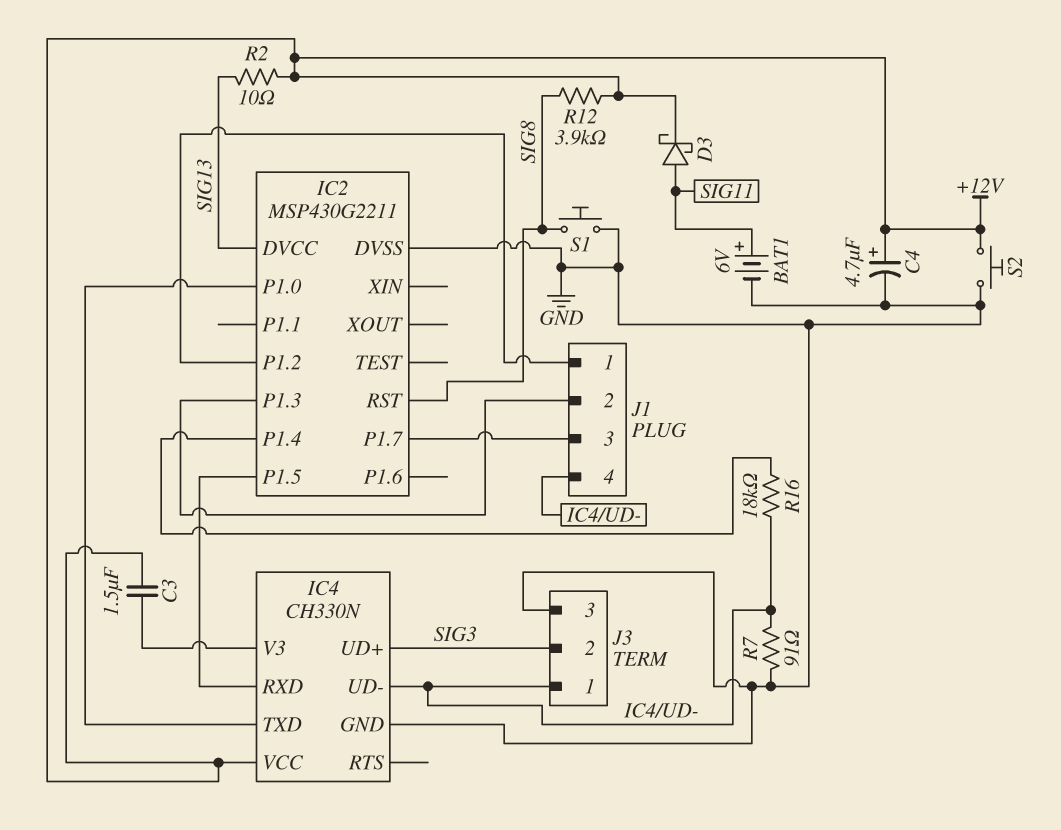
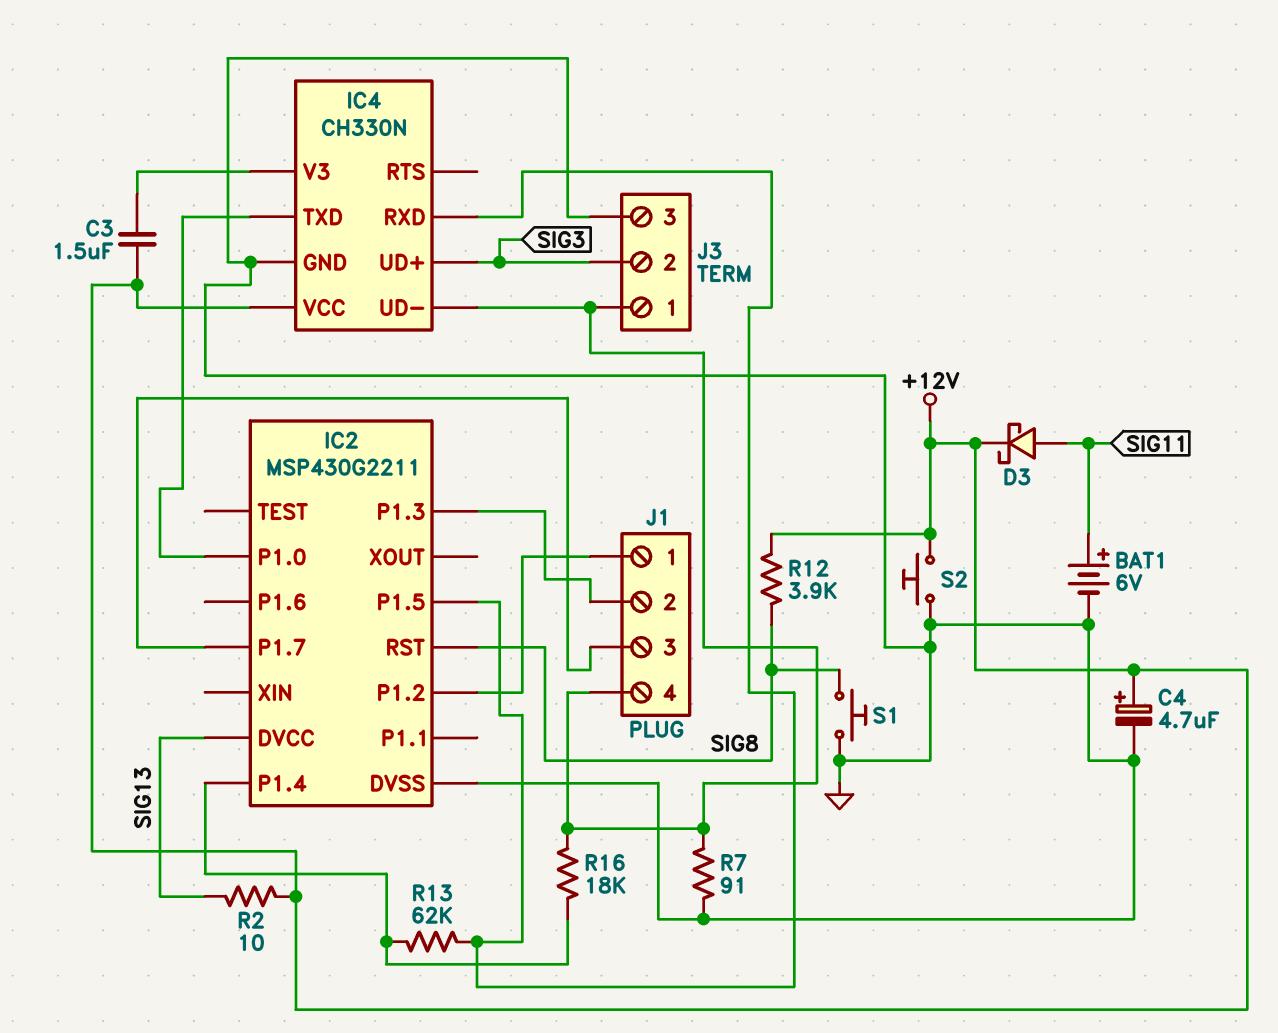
R13: none -> 62k (IC2/P1.4, IC2/P1.5)

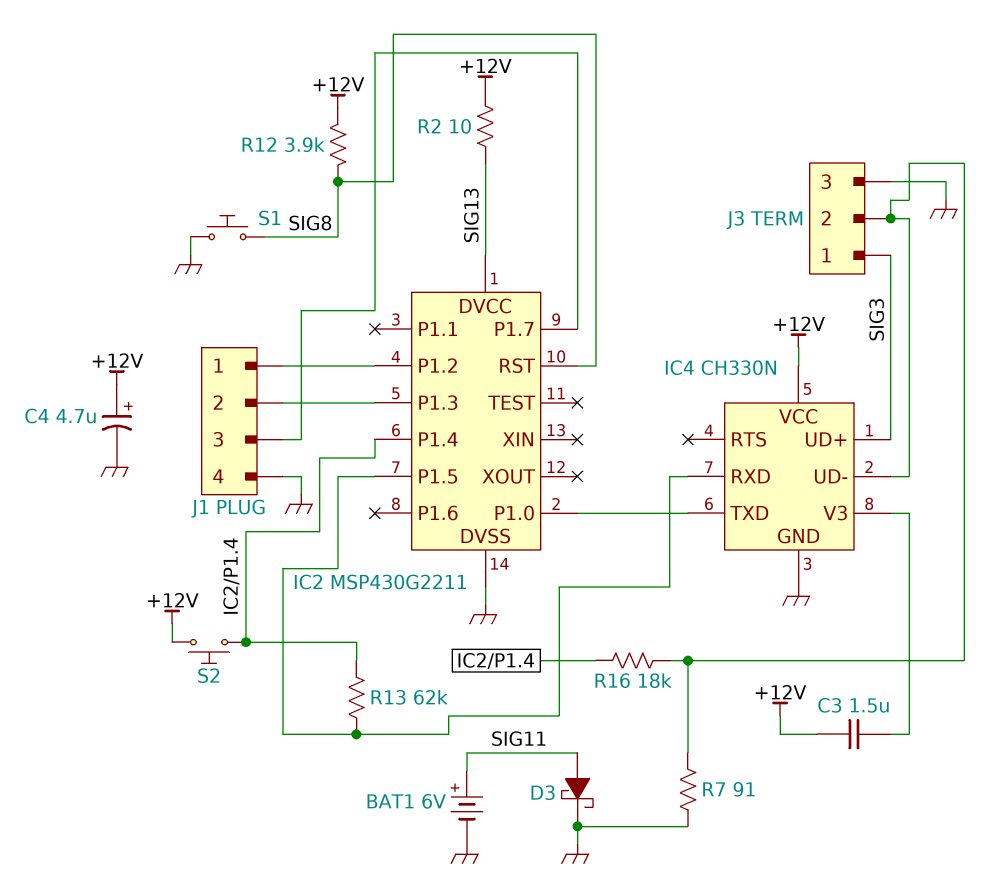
D3: schottky (A SIG11, K +12V) -> schottky (A SIG11, K GND)
J1 pin 4: IC4/UD- -> GND
J3 pin 1: IC4/UD- -> SIG3
J3 pin 2: SIG3 -> IC4/UD-
S2: button (+12V, GND) -> button (+12V, IC2/P1.4)

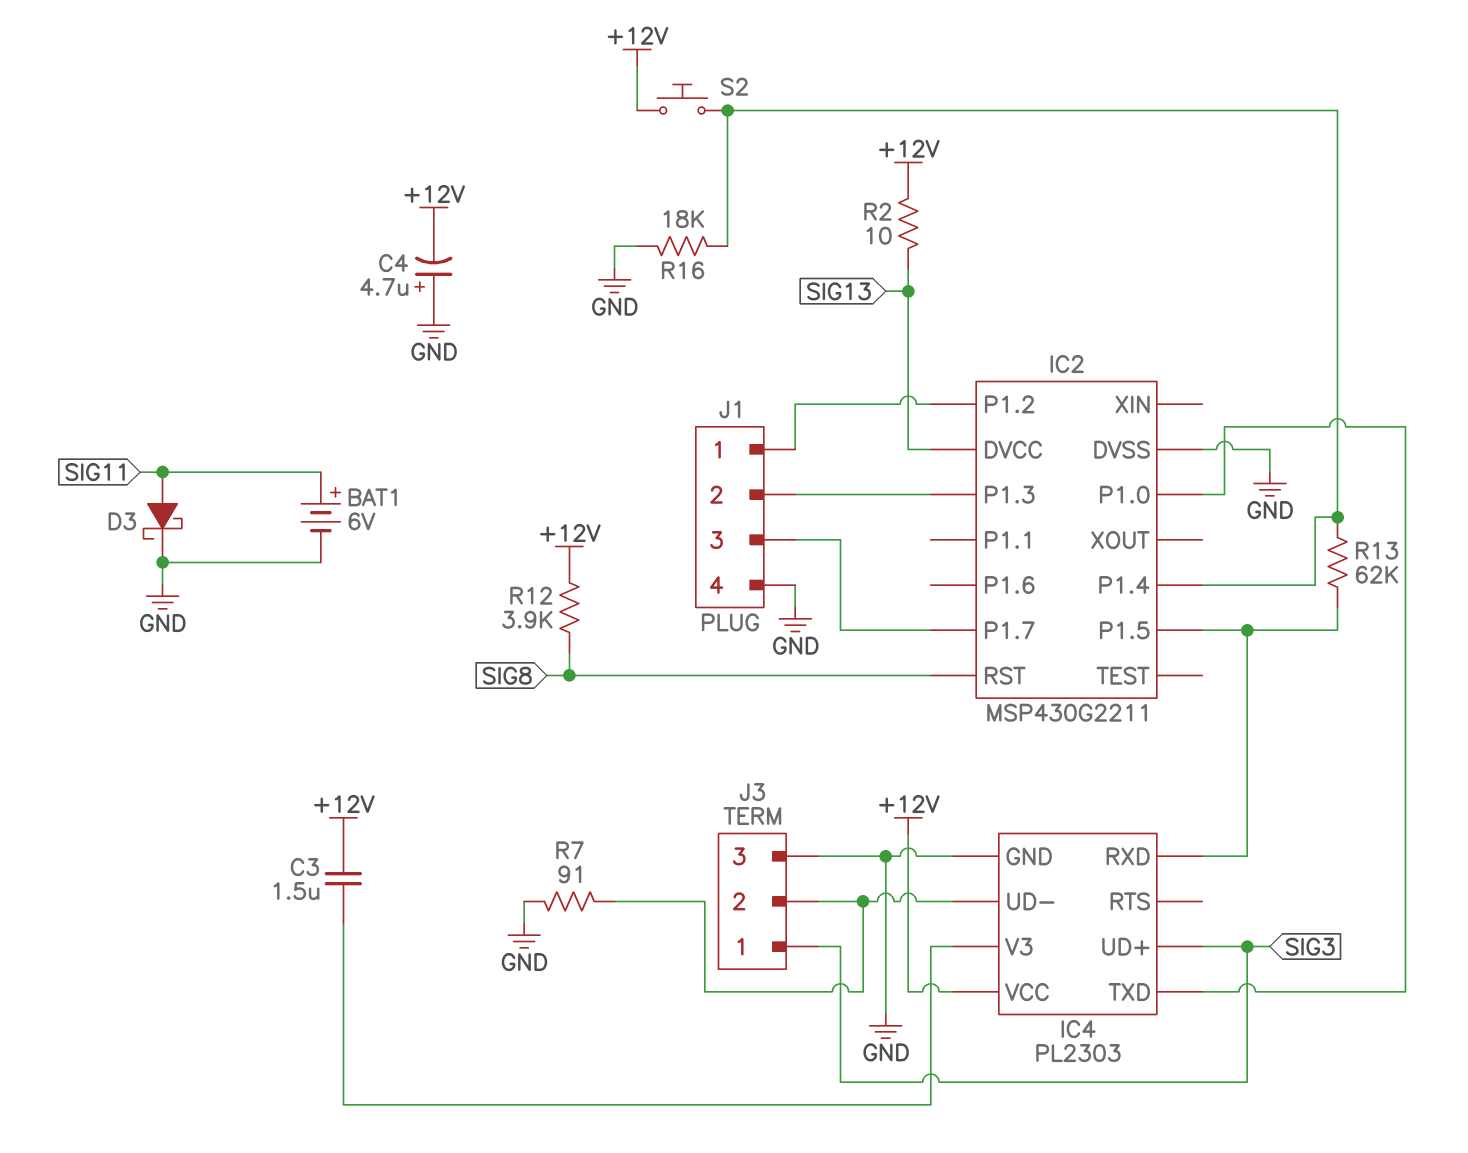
C4: 4.7uF (plus +12V, minus GND) -> 4.7uF (plus GND, minus +12V)
IC4: CH330N -> PL2303
R16: 18k (IC2/P1.4, IC4/UD-) -> 18k (GND, IC2/P1.4)
S1: button (GND, SIG8) -> none

